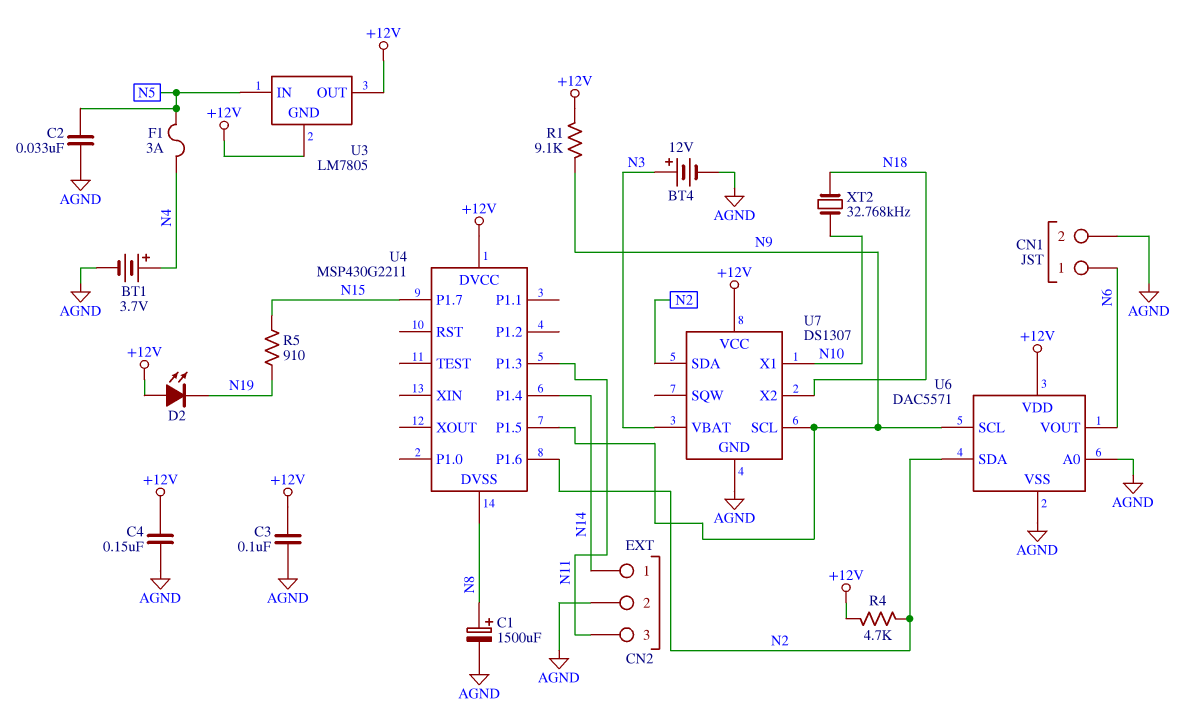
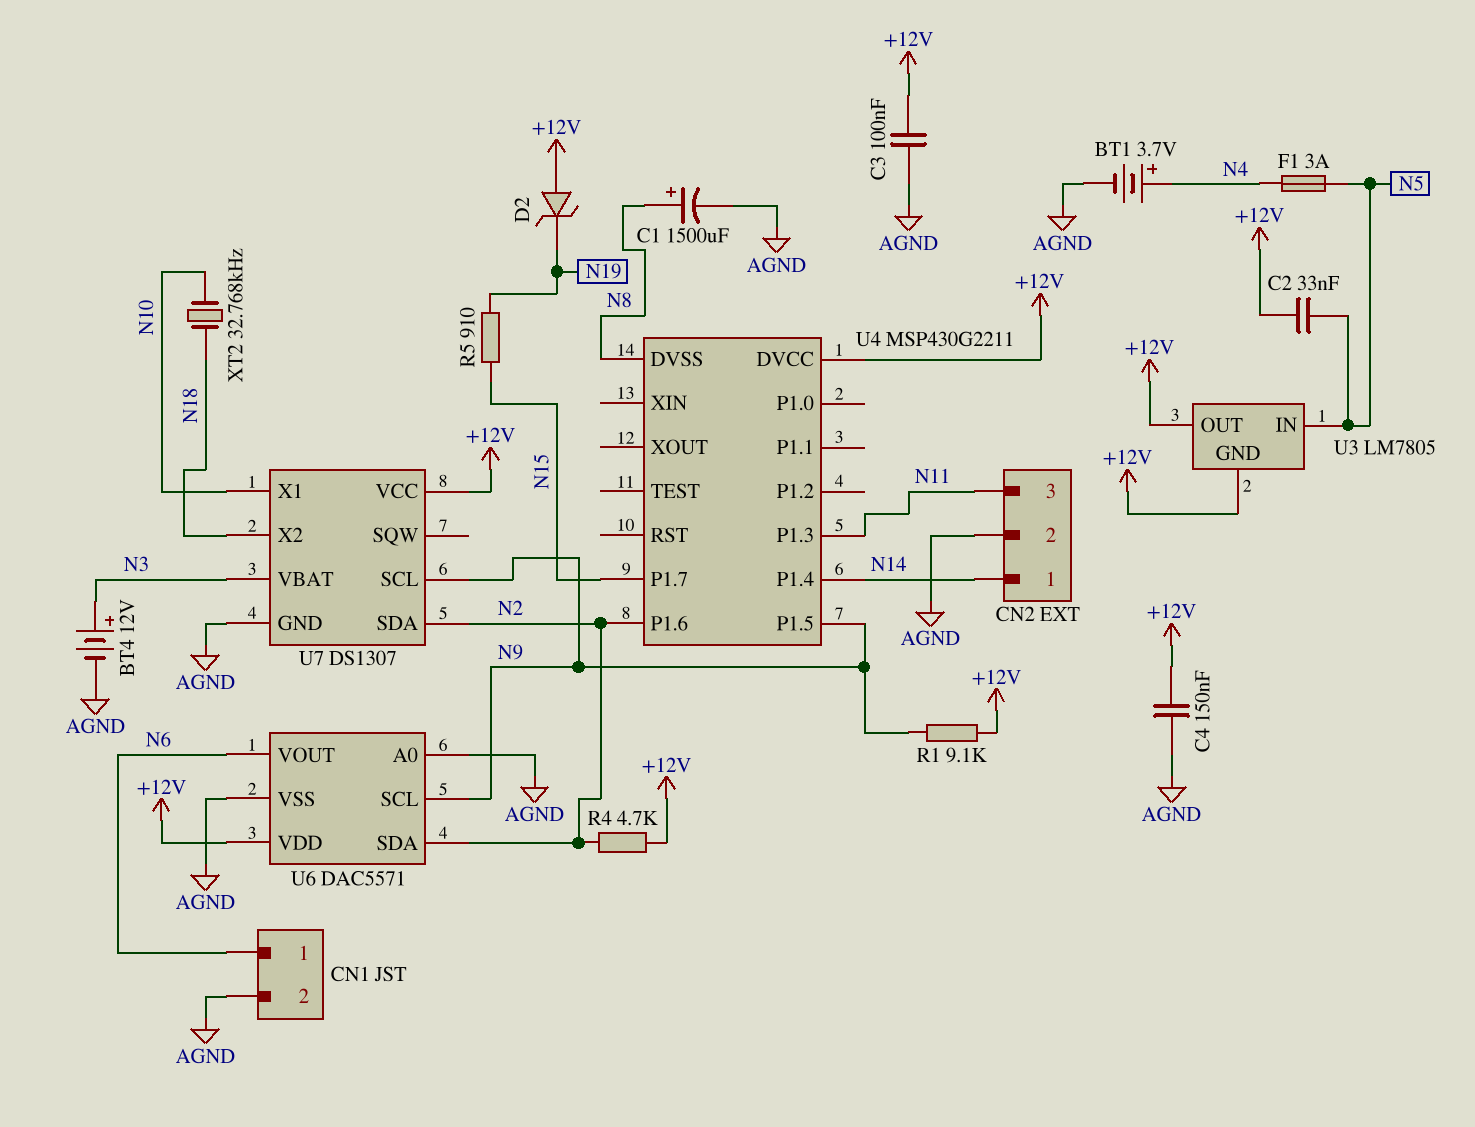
C2: 33nF (AGND, N5) -> 33nF (+12V, N5)
D2: LED (A +12V, K N19) -> zener (A +12V, K N19)

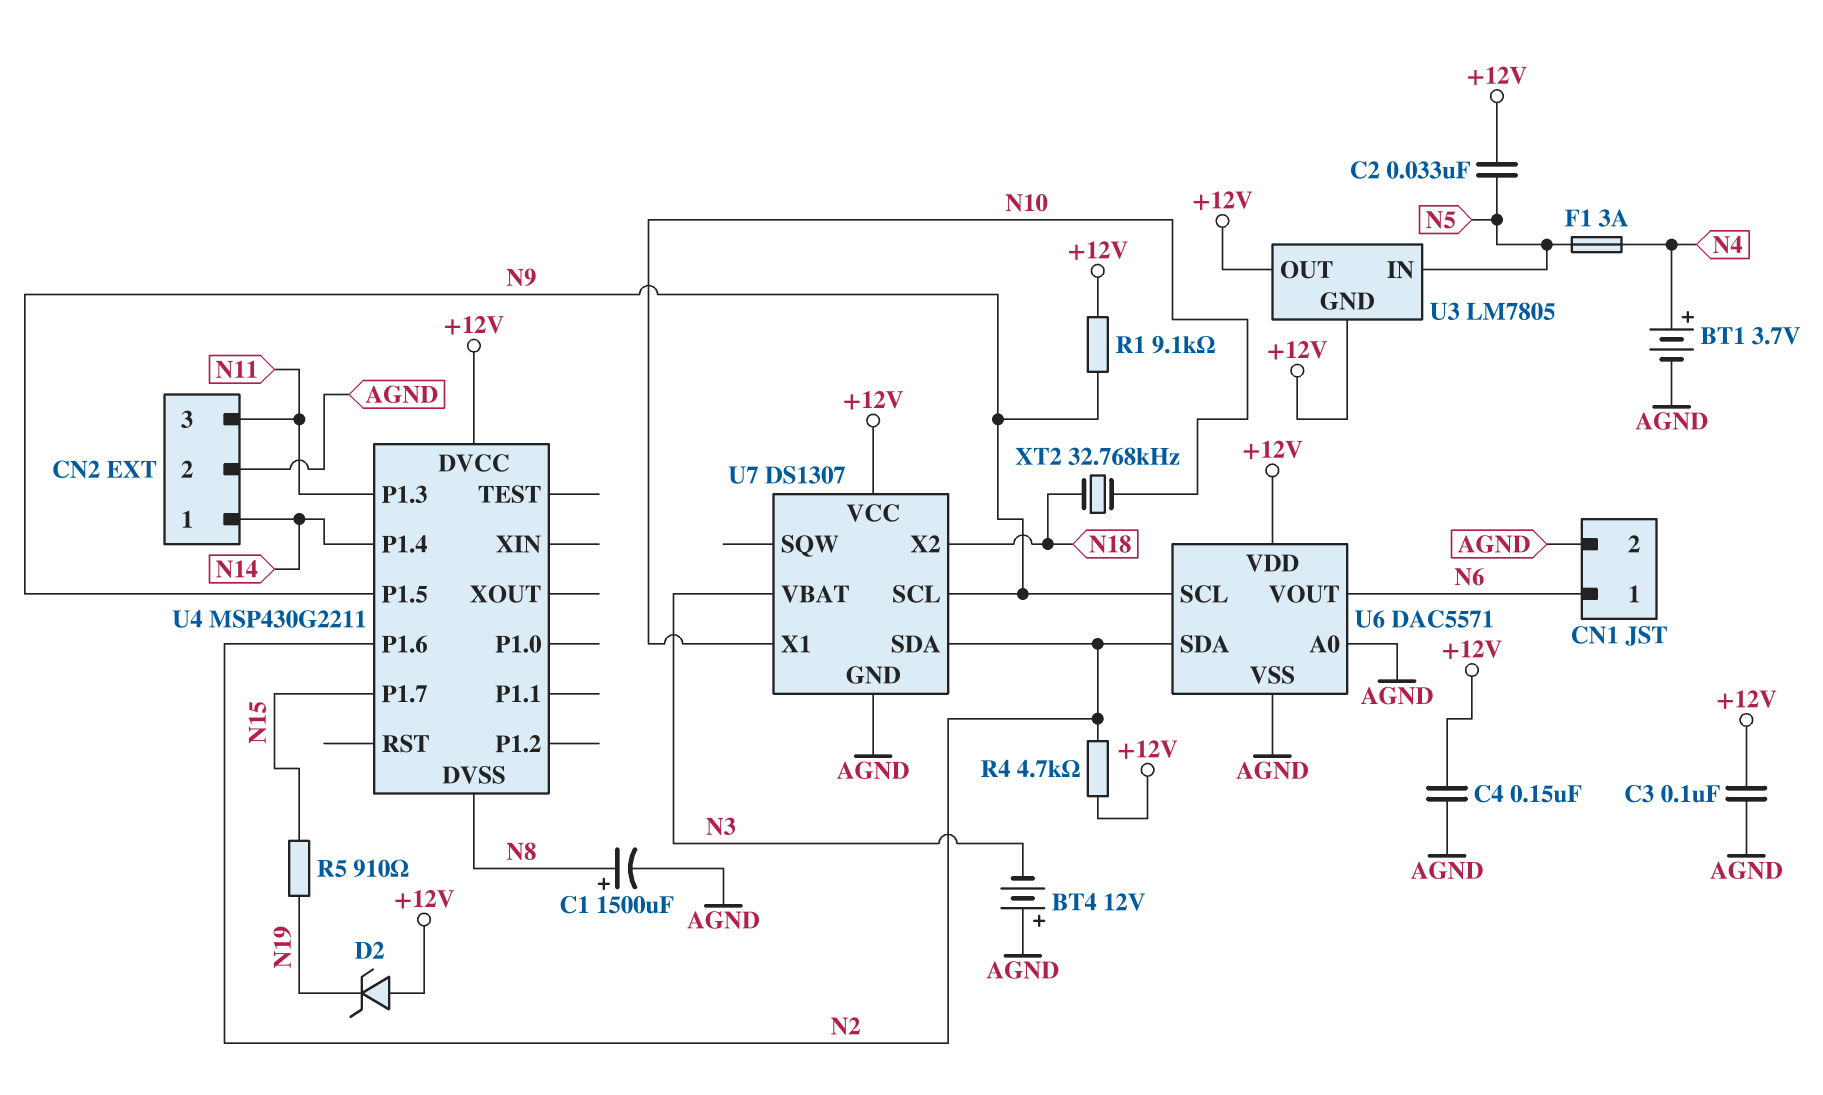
BT4: 12V (plus N3, minus AGND) -> 12V (plus AGND, minus N3)

